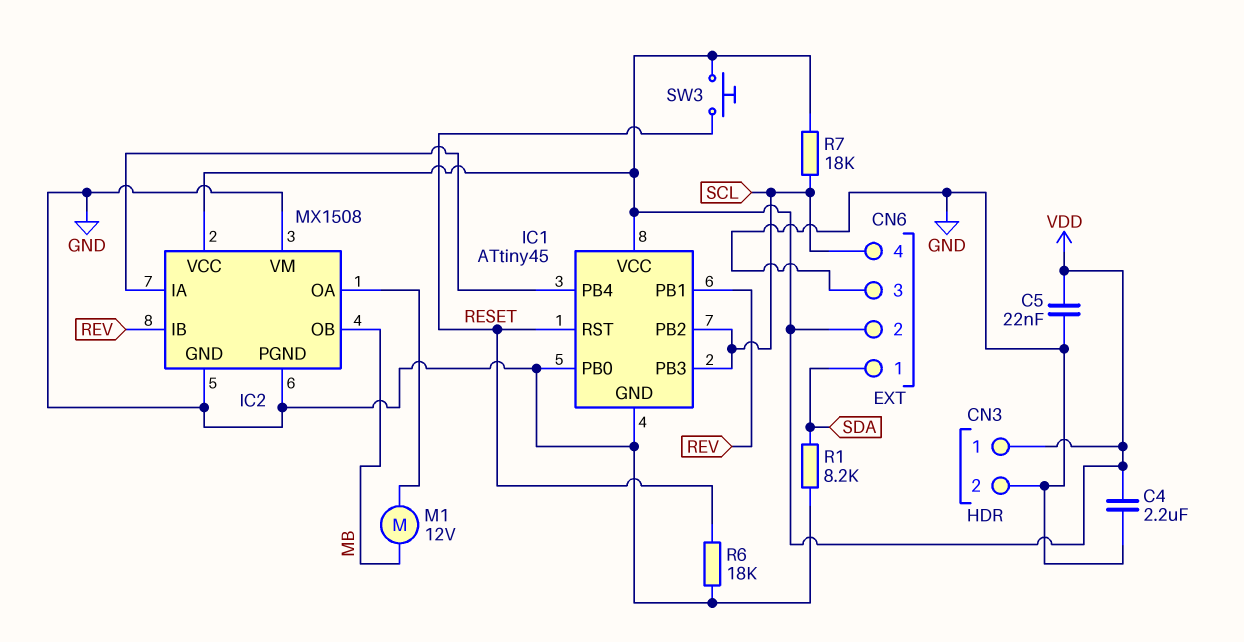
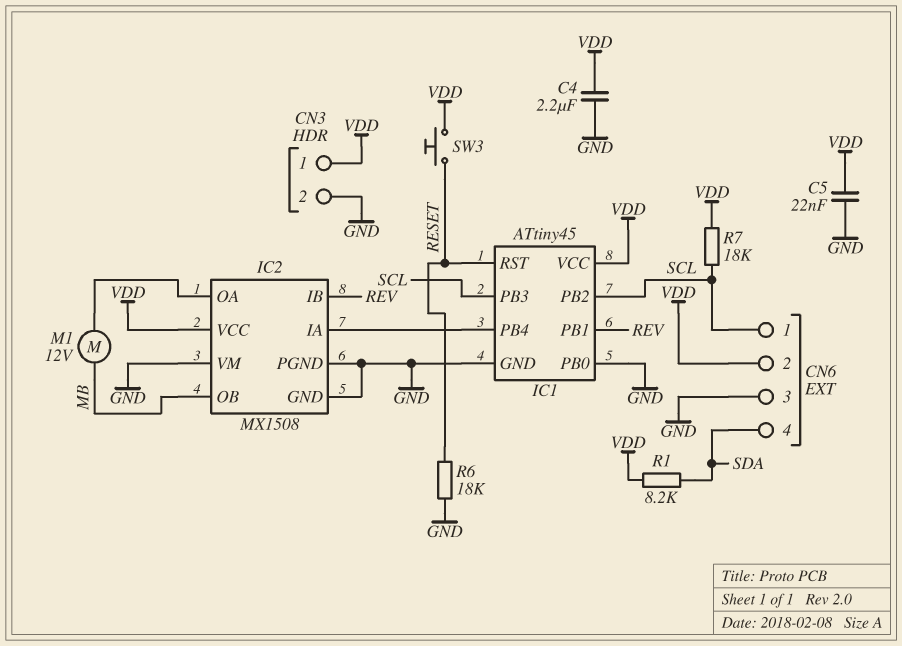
CN6 pin 1: SDA -> SCL
CN6 pin 4: SCL -> SDA
R1: 8.2k (GND, SDA) -> 8.2k (SDA, VDD)

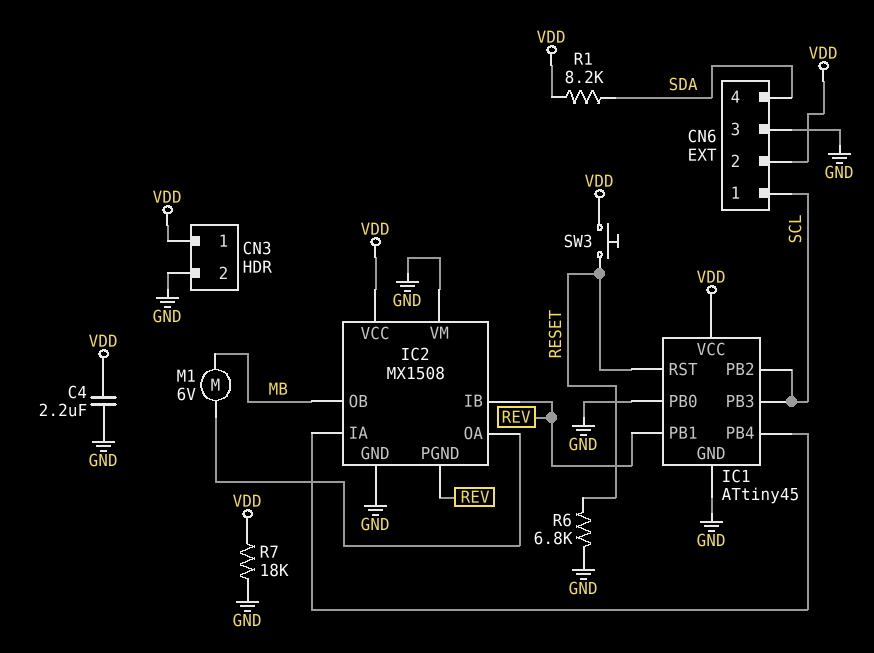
C5: 22nF (GND, VDD) -> none
IC2 pin PGND: GND -> REV
M1: motor 12V (IC2/OA, MB) -> motor 6V (IC2/OA, MB)
R6: 18k (GND, RESET) -> 6.8k (GND, RESET)
R7: 18k (SCL, VDD) -> 18k (GND, VDD)

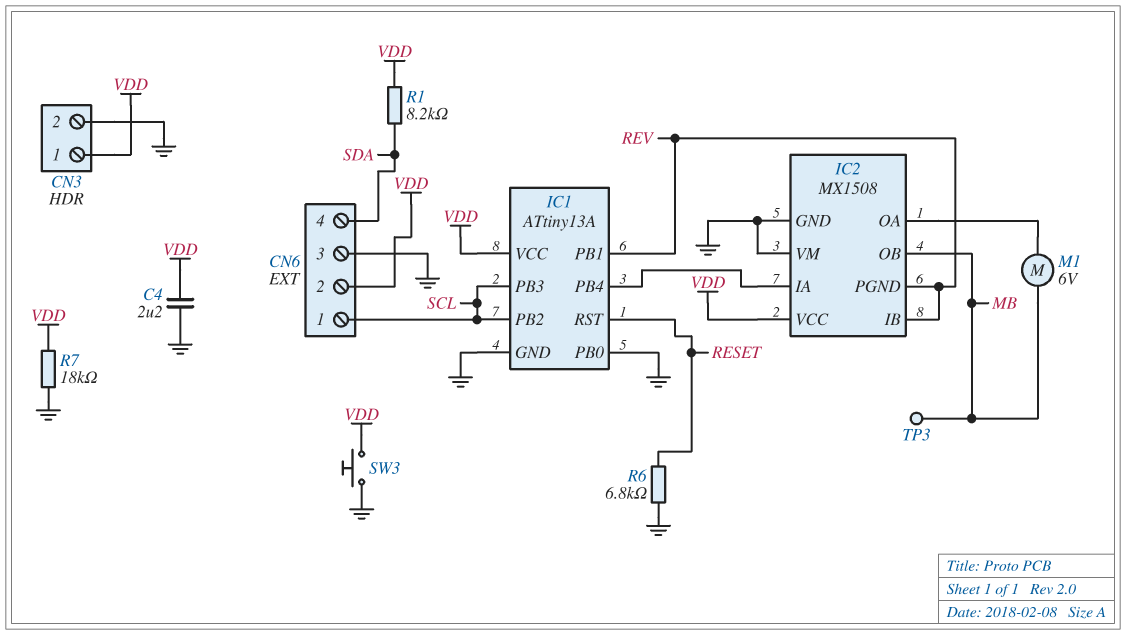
IC1: ATtiny45 -> ATtiny13A
SW3: button (RESET, VDD) -> button (GND, VDD)
TP3: none -> test point (MB)

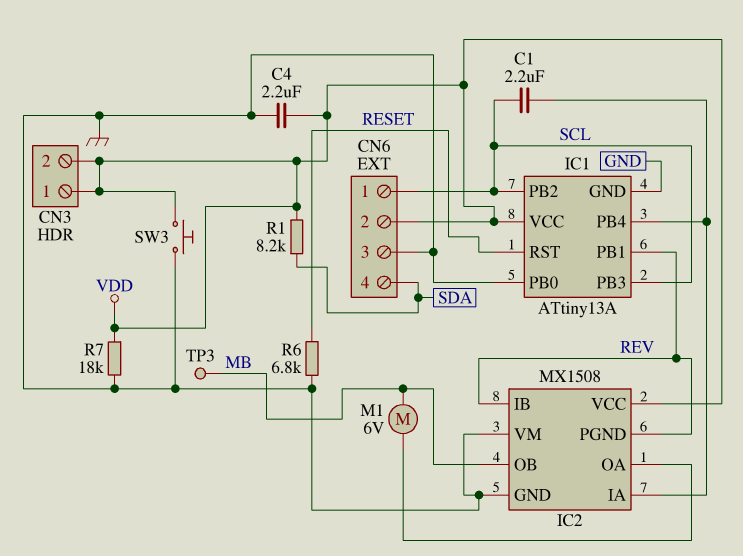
C1: none -> 2.2uF (IC1/PB4, SCL)
CN3 pin 2: GND -> VDD

